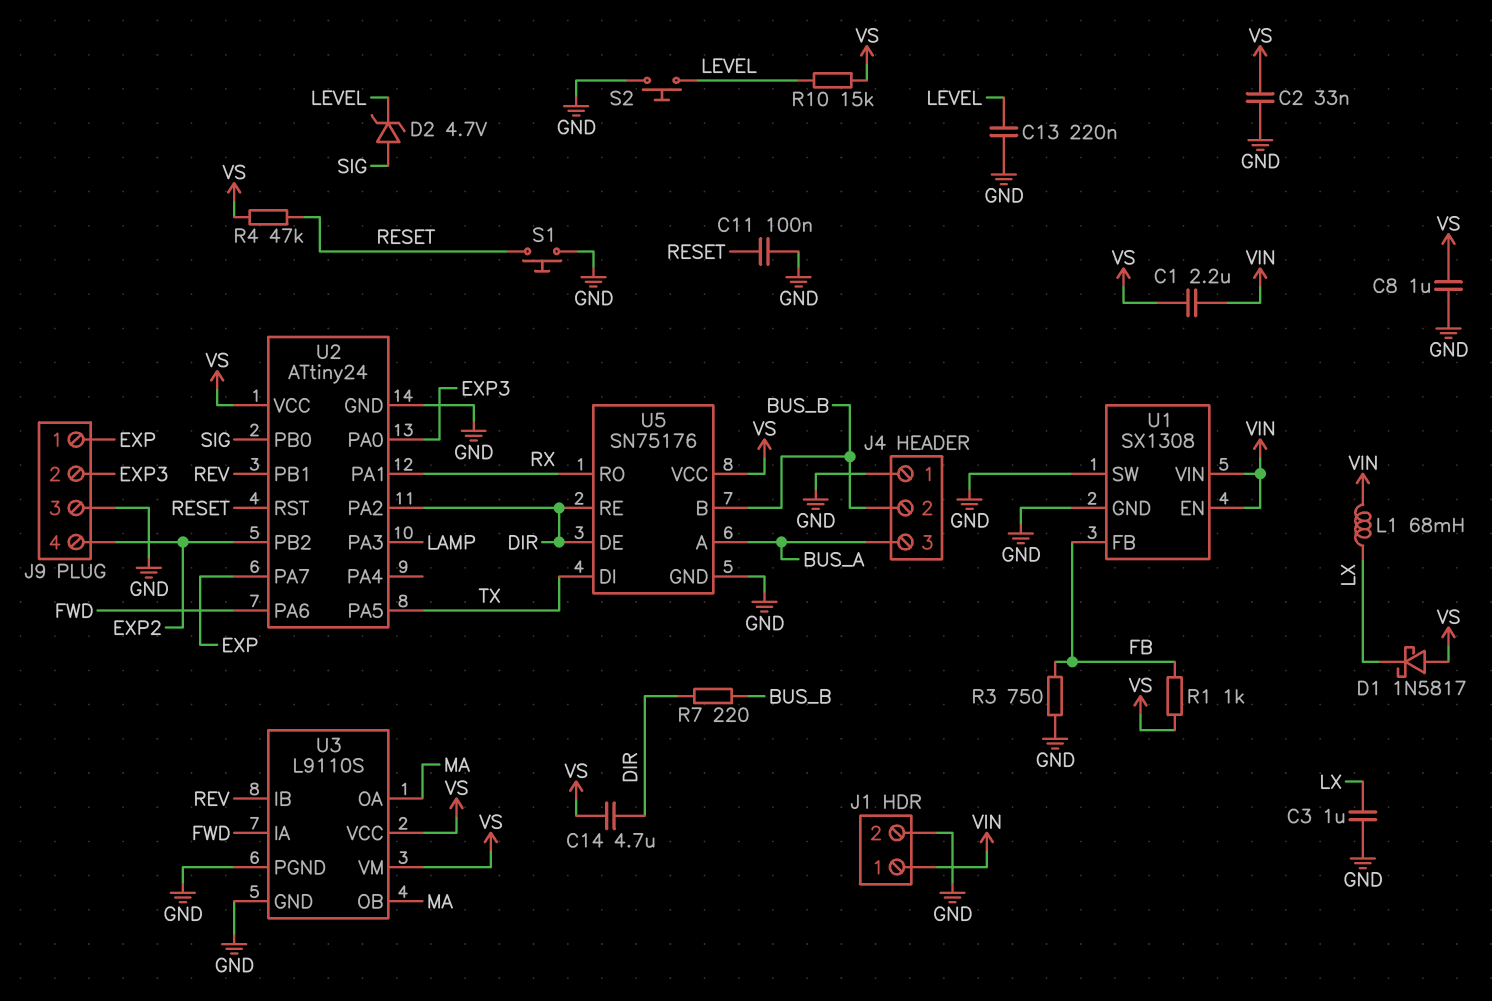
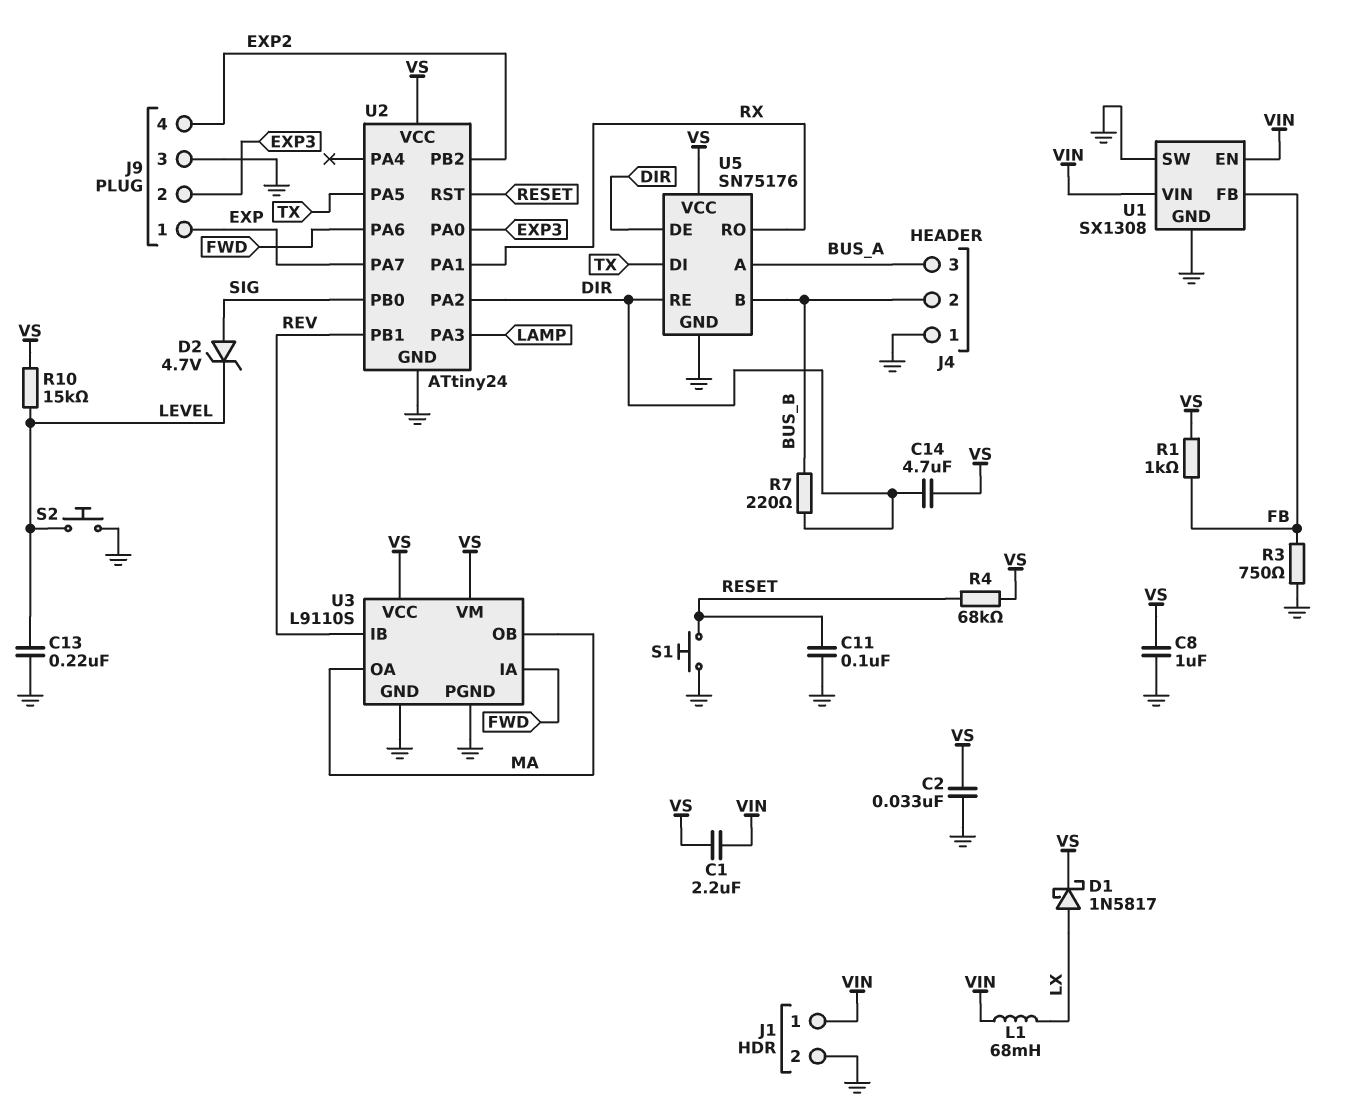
C3: 1uF (GND, LX) -> none
D1: schottky 1N5817 (A VS, K LX) -> schottky 1N5817 (A LX, K VS)
R4: 47k (RESET, VS) -> 68k (RESET, VS)

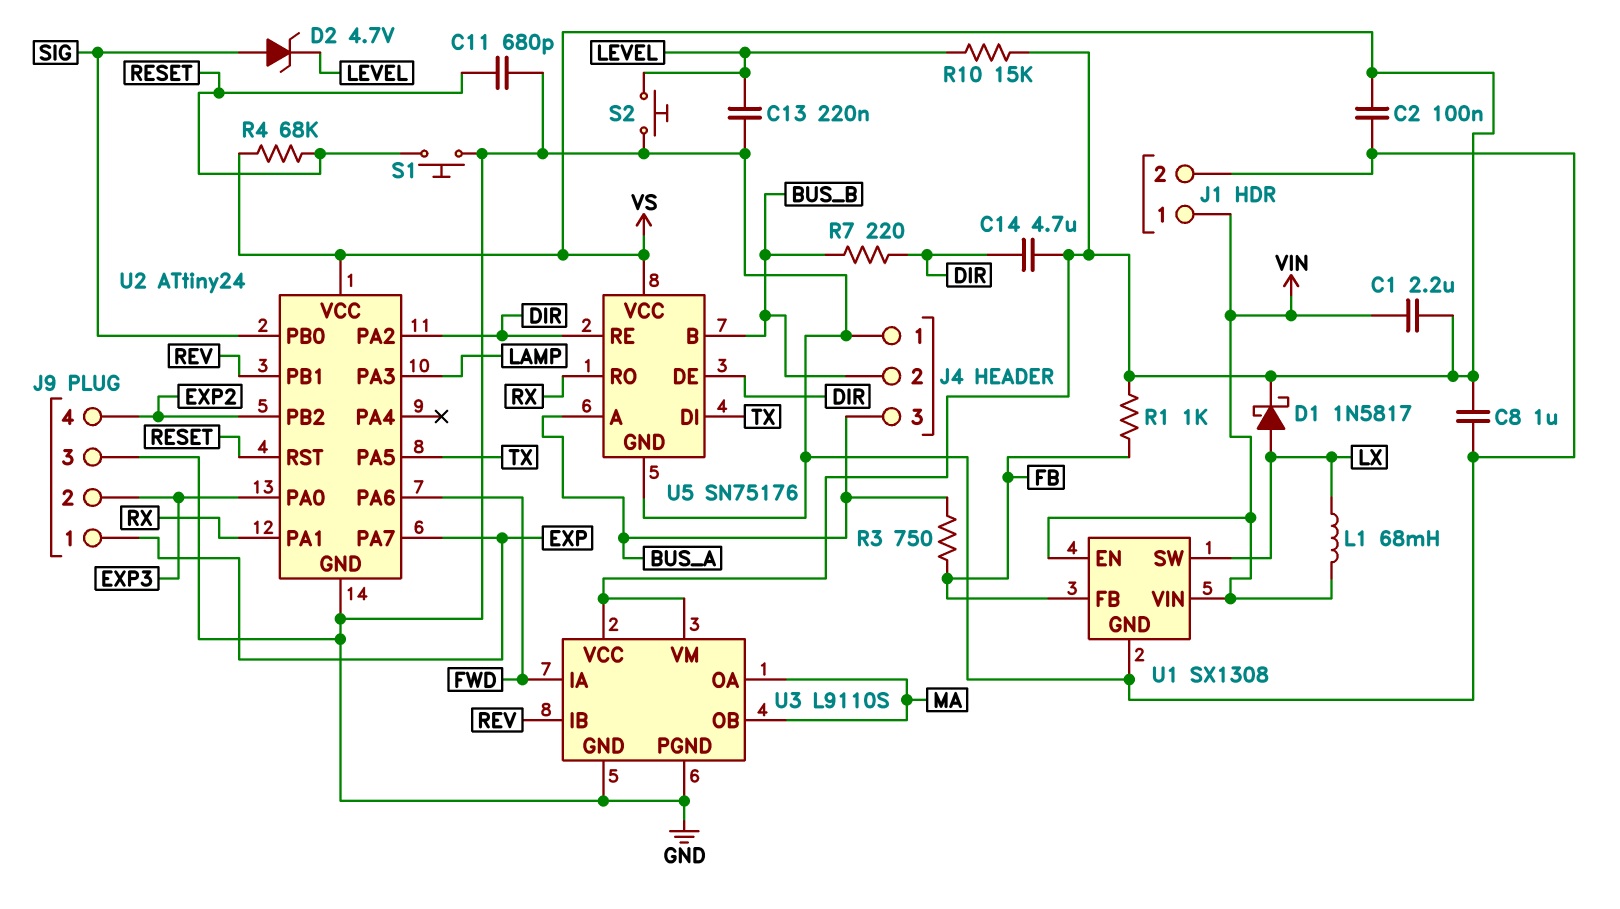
C2: 33nF (GND, VS) -> 100nF (GND, VS)
C11: 100nF (GND, RESET) -> 680pF (GND, RESET)
R3: 750 (FB, GND) -> 750 (BUS_A, FB)
U1 pin SW: GND -> LX

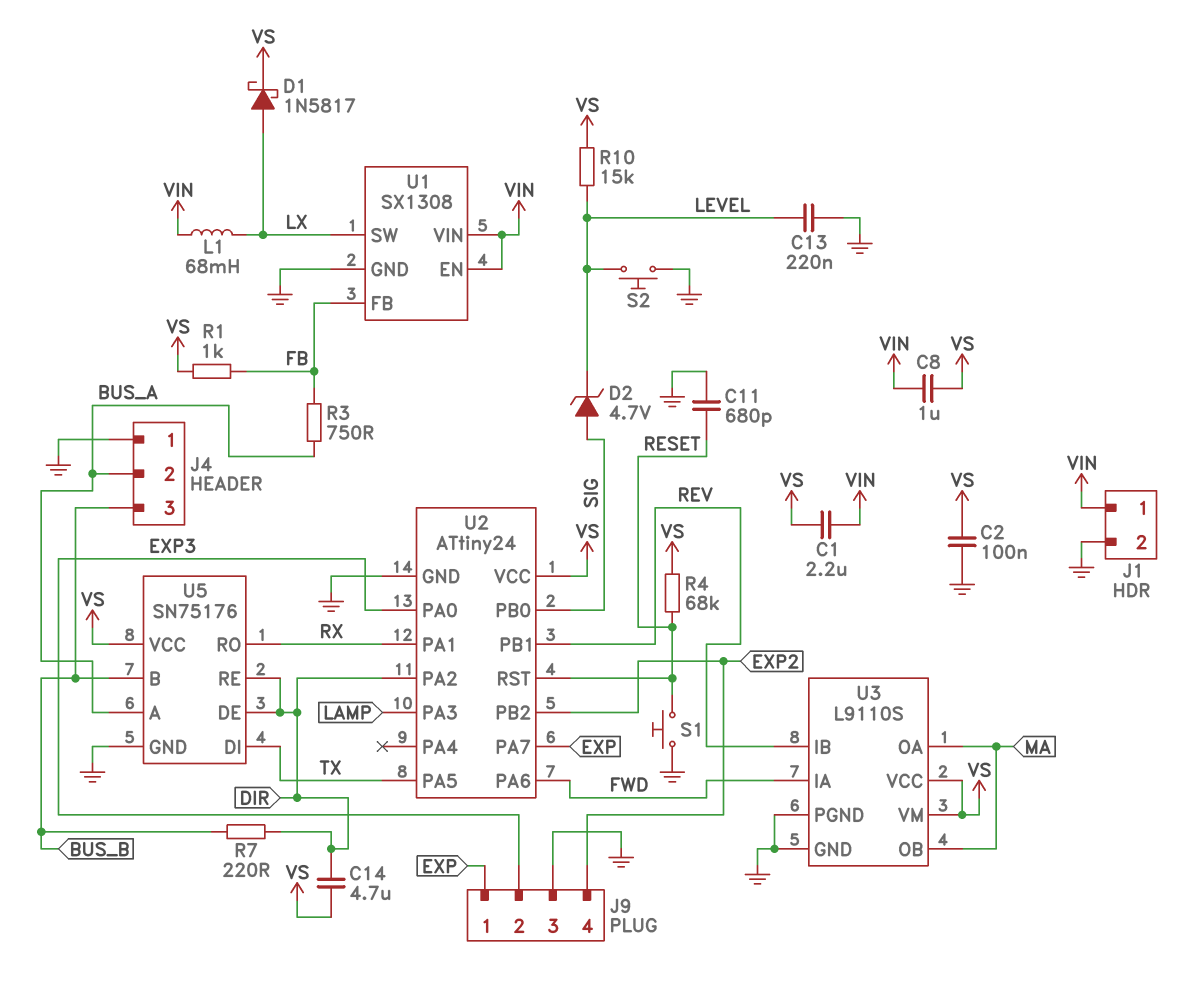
C8: 1uF (GND, VS) -> 1uF (VIN, VS)
J4 pin 2: BUS_B -> BUS_A
J4 pin 3: BUS_A -> BUS_B

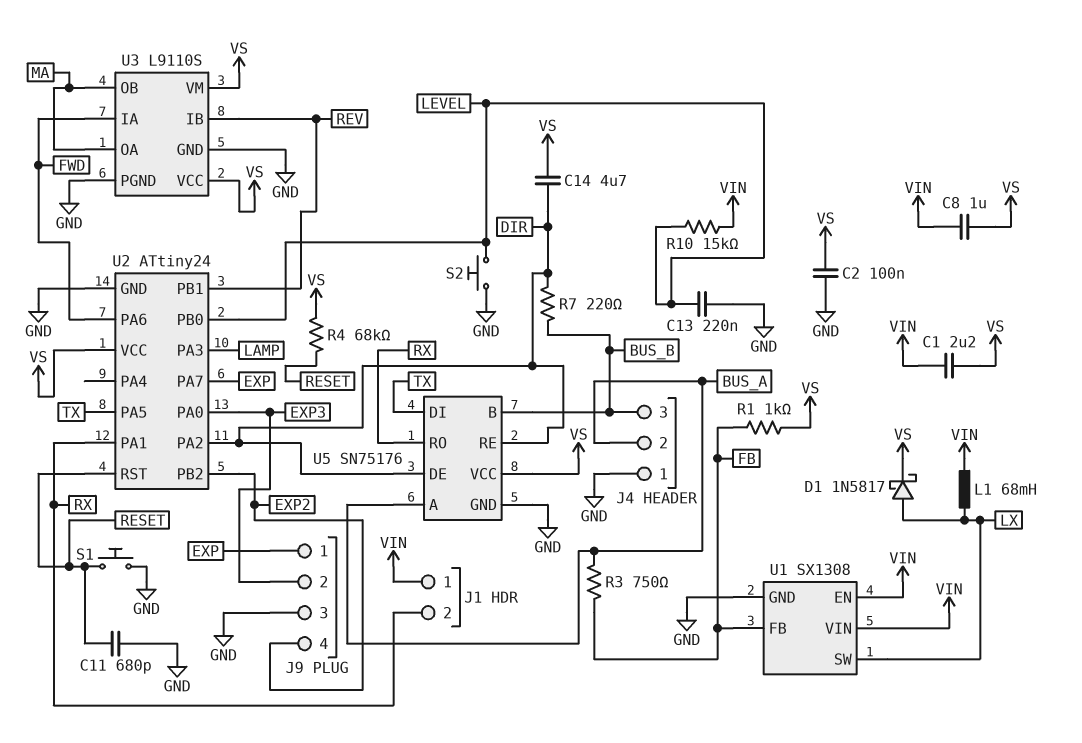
D2: zener 4.7V (A SIG, K LEVEL) -> none
J1 pin 2: GND -> RX
R10: 15k (LEVEL, VS) -> 15k (LEVEL, VIN)
U2 pin PB0: SIG -> LEVEL

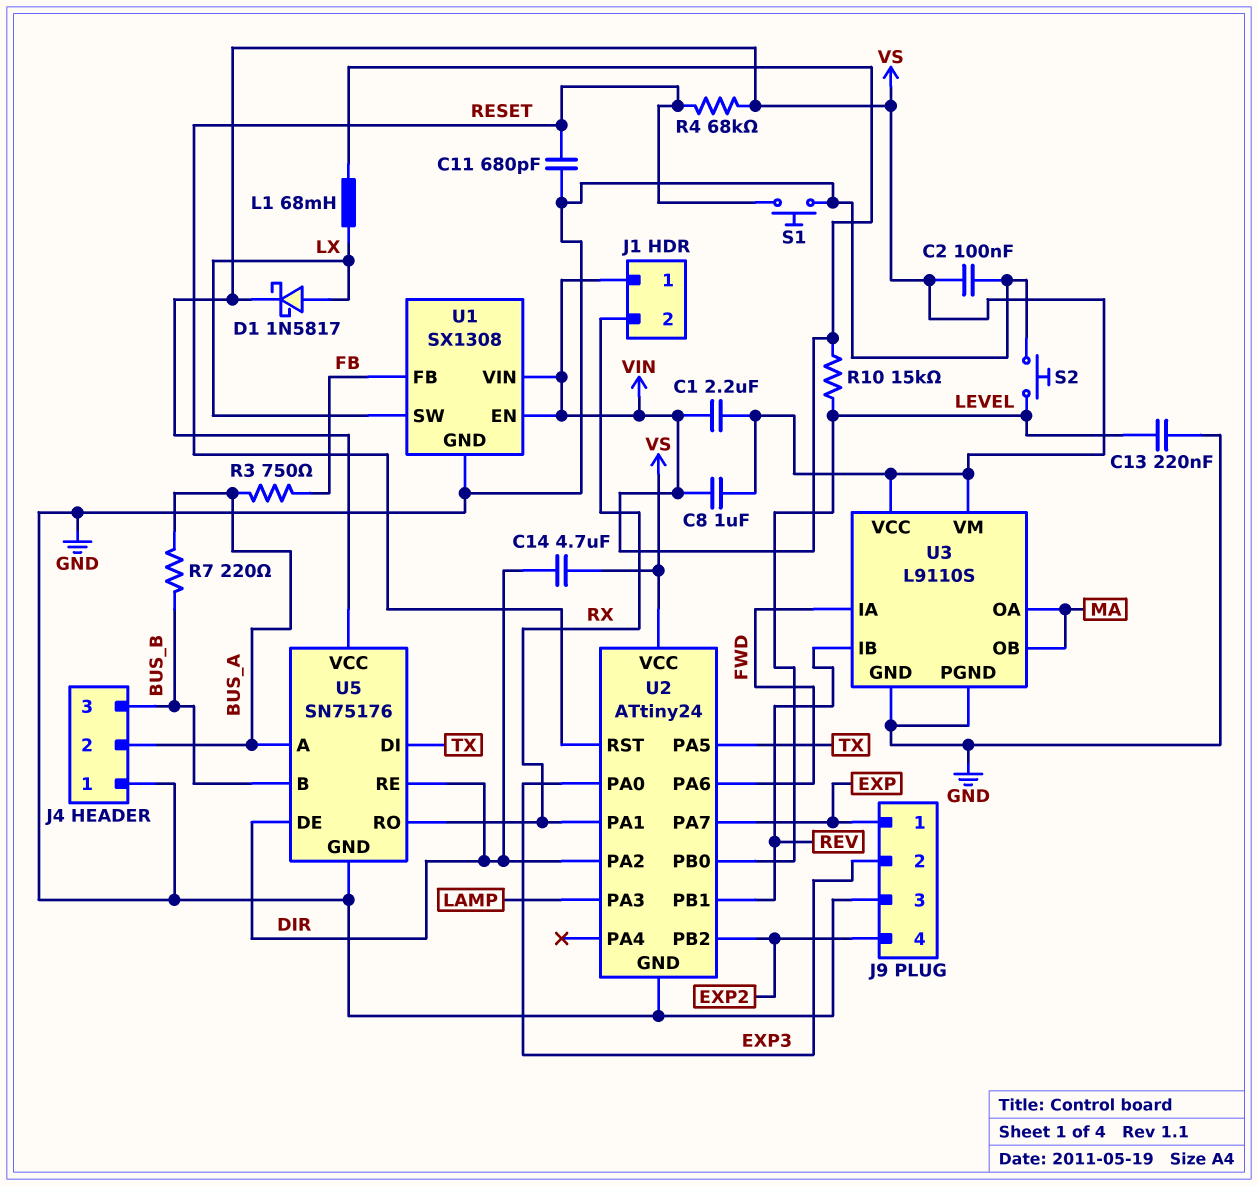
R1: 1k (FB, VS) -> none
R7: 220 (BUS_B, DIR) -> 220 (BUS_A, BUS_B)

